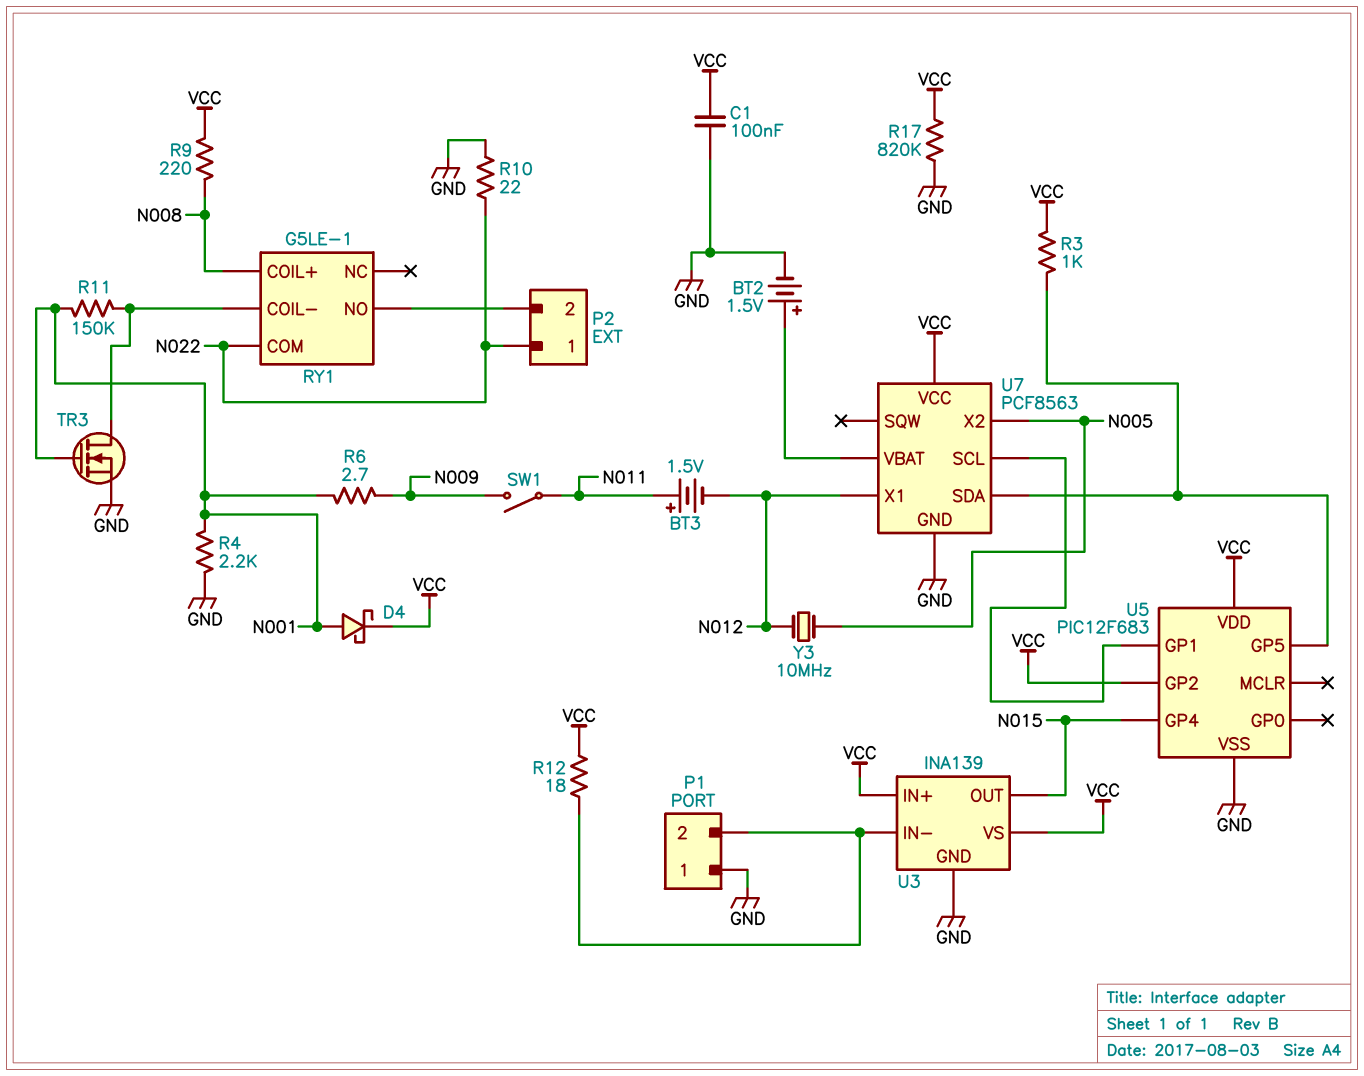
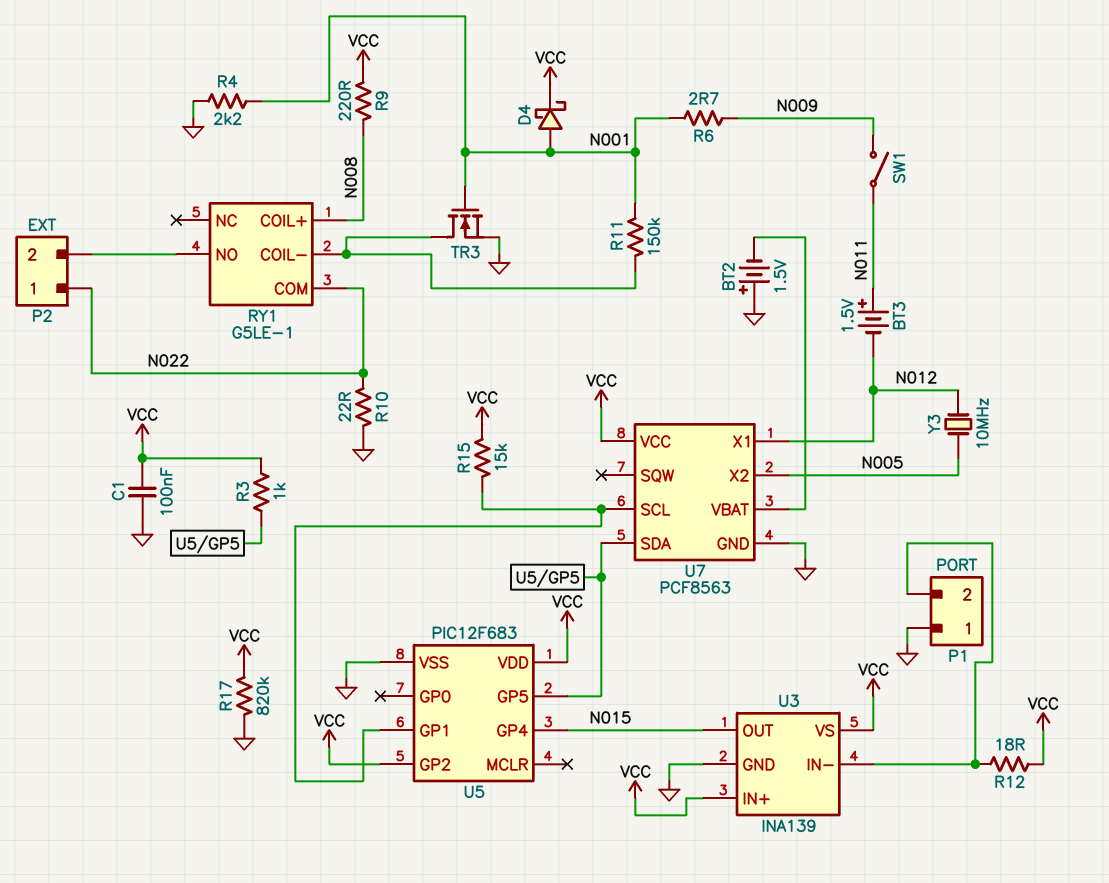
BT2: 1.5V (plus U7/VBAT, minus GND) -> 1.5V (plus GND, minus U7/VBAT)
R15: none -> 15k (U5/GP1, VCC)

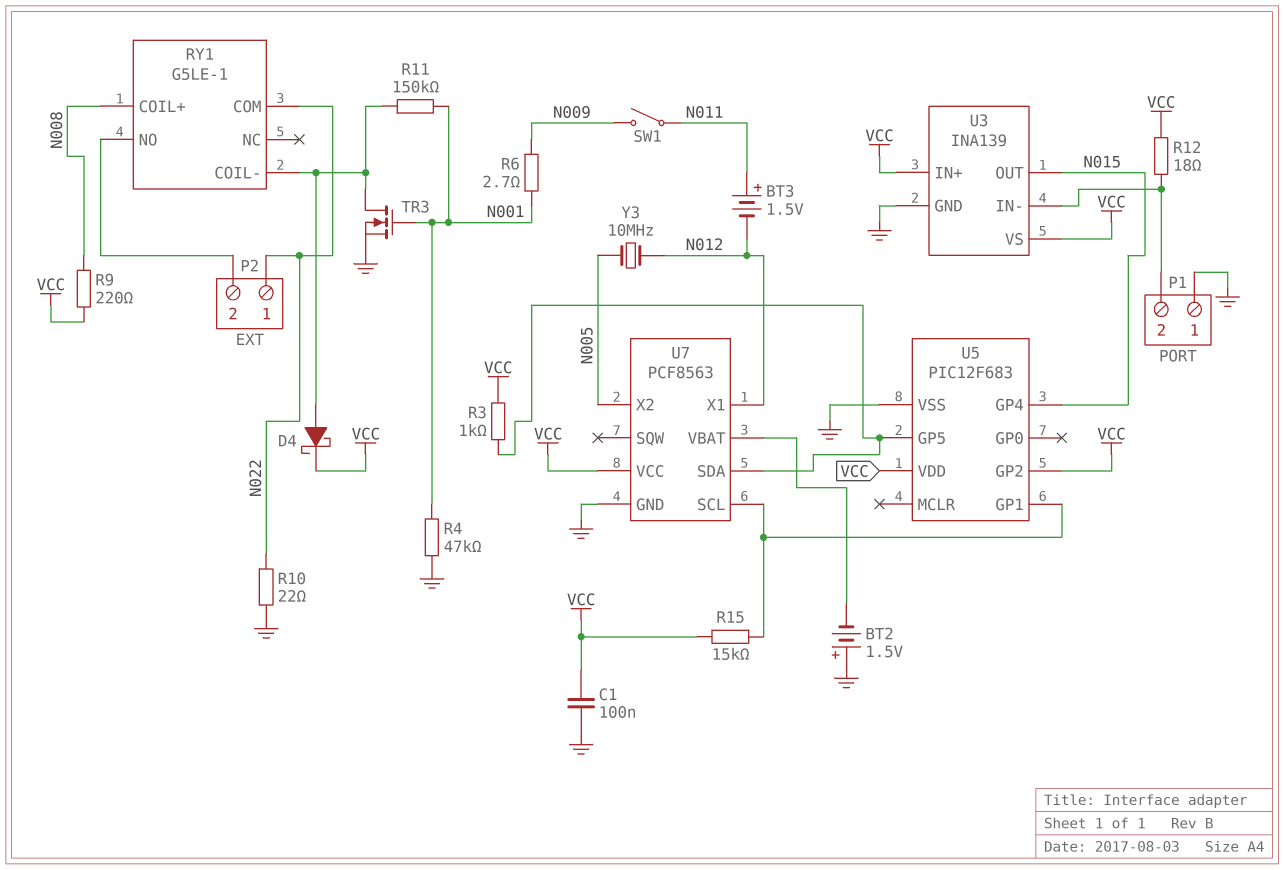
D4: schottky (A N001, K VCC) -> schottky (A RY1/COIL-, K VCC)
R4: 2.2k (GND, N001) -> 47k (GND, N001)
R17: 820k (GND, VCC) -> none

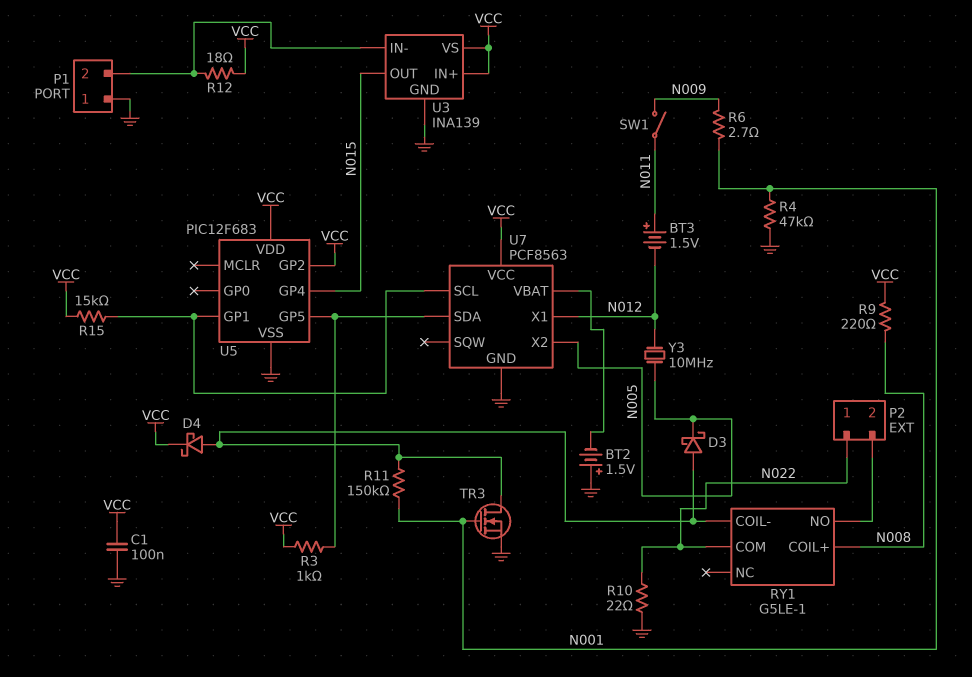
D3: none -> schottky (A RY1/COIL-, K N005)

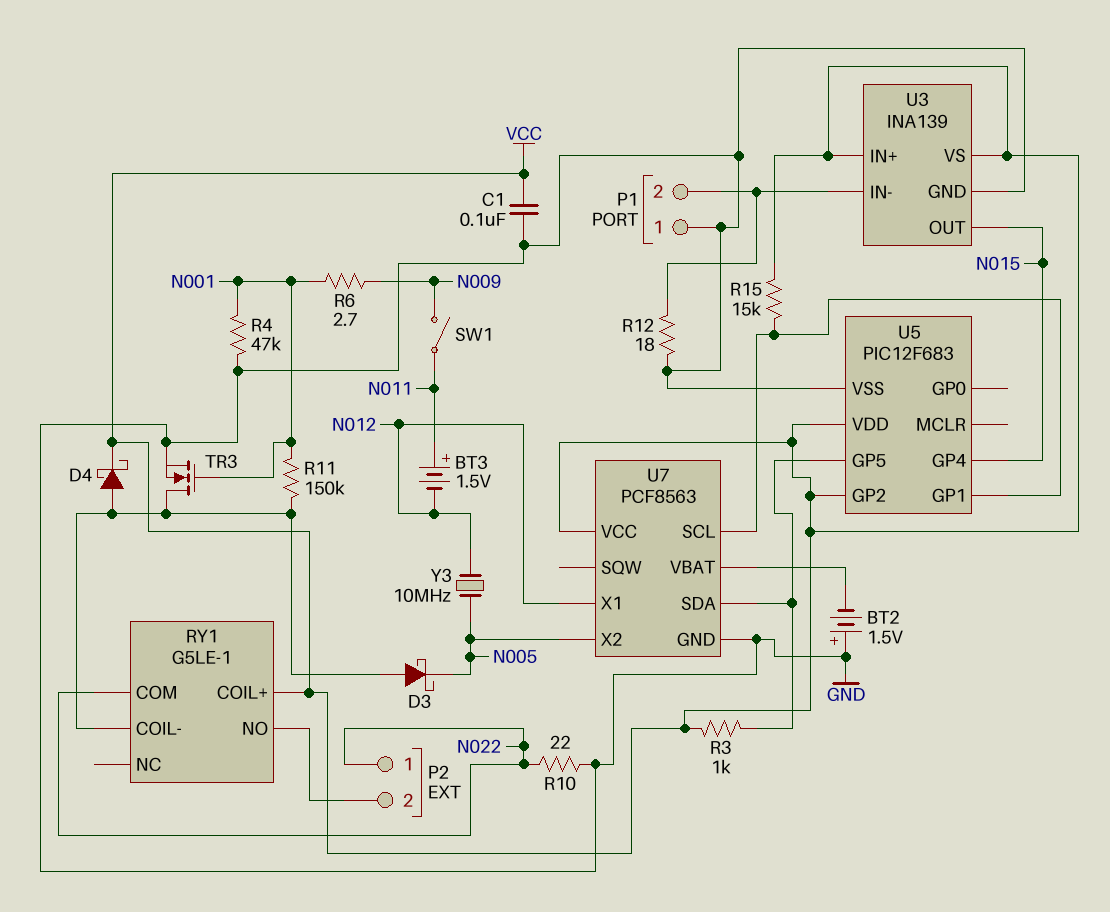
R9: 220 (N008, VCC) -> none
R12: 18 (P1/2, VCC) -> 18 (GND, P1/2)
RY1 pin COIL+: N008 -> VCC

